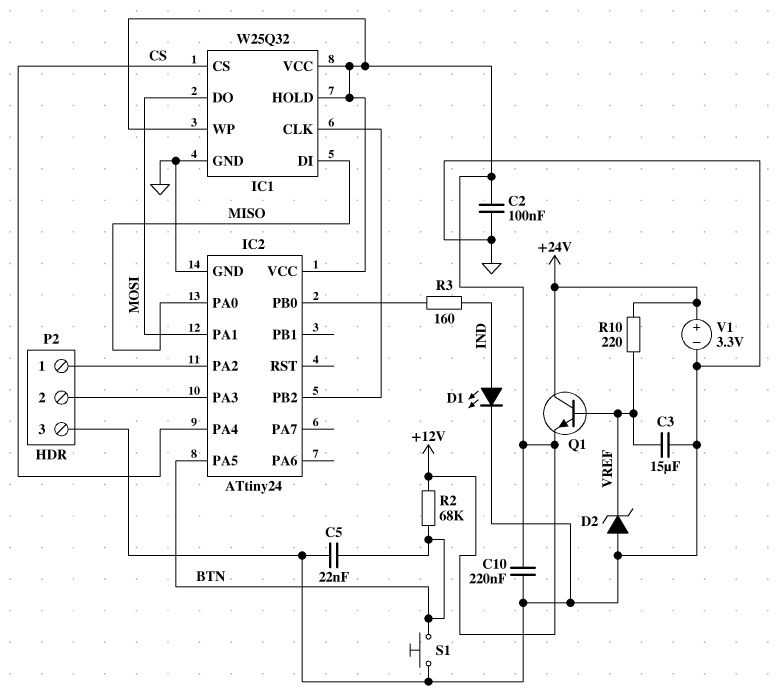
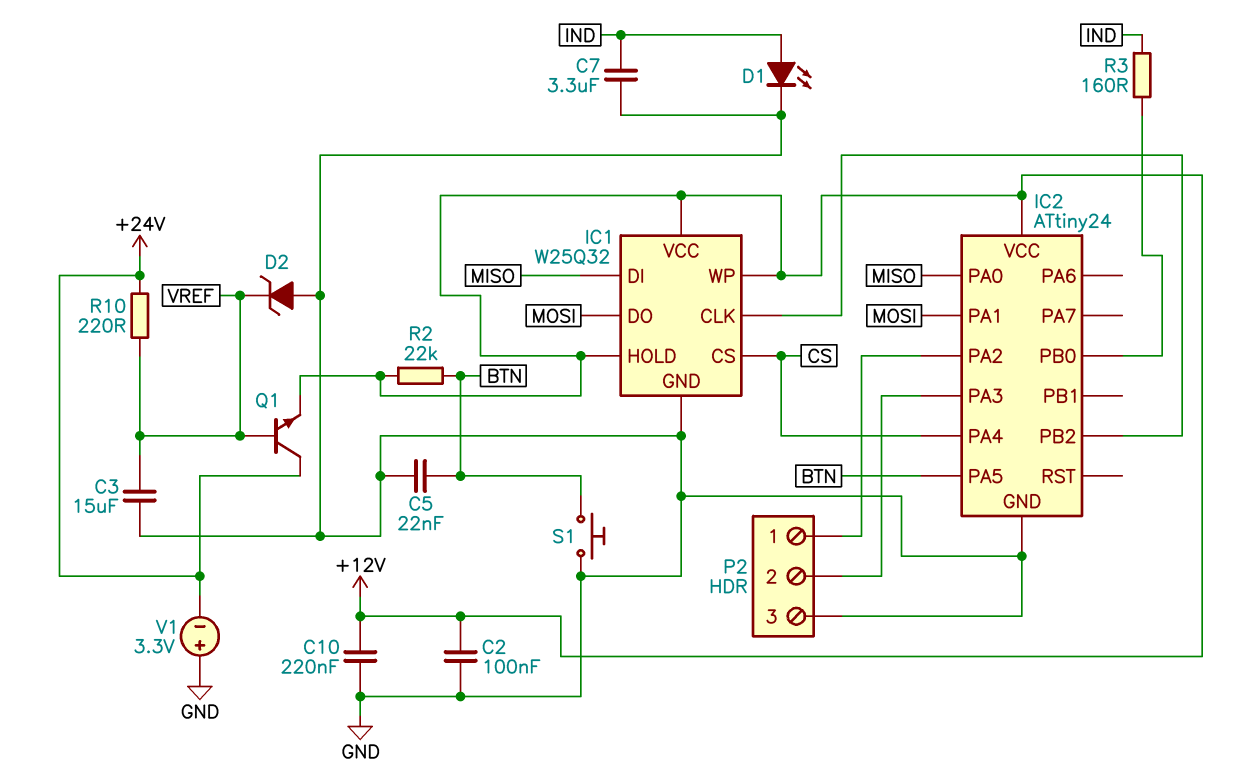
C7: none -> 3.3uF (GND, IND)
R2: 68k (+12V, BTN) -> 22k (+12V, BTN)
V1: 3.3V (plus +24V, minus GND) -> 3.3V (plus GND, minus +24V)

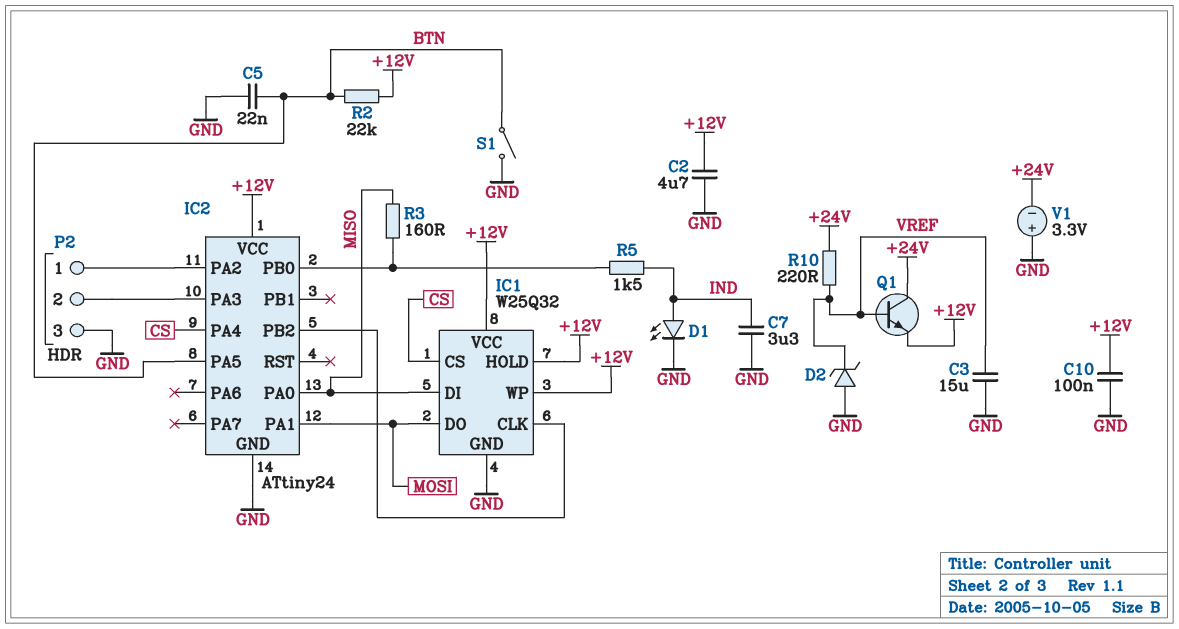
C2: 100nF (+12V, GND) -> 4.7uF (+12V, GND)
C10: 220nF (+12V, GND) -> 100nF (+12V, GND)
R3: 160 (IC2/PB0, IND) -> 160 (IC2/PB0, MISO)
R5: none -> 1.5k (IC2/PB0, IND)
S1: button (BTN, GND) -> switch (BTN, GND)

